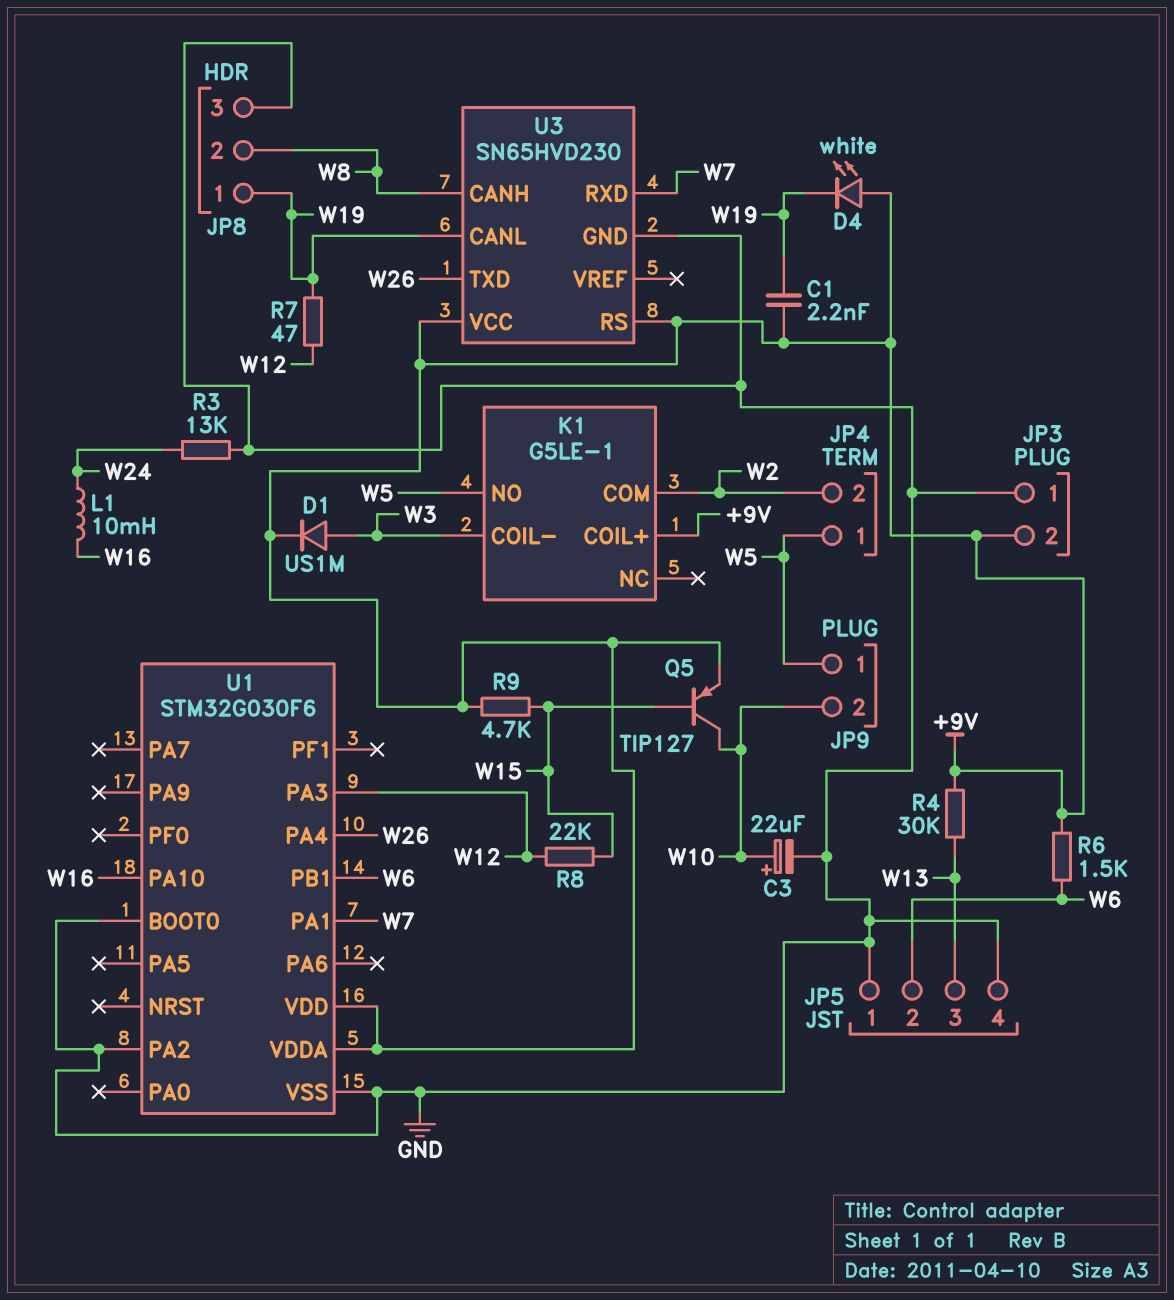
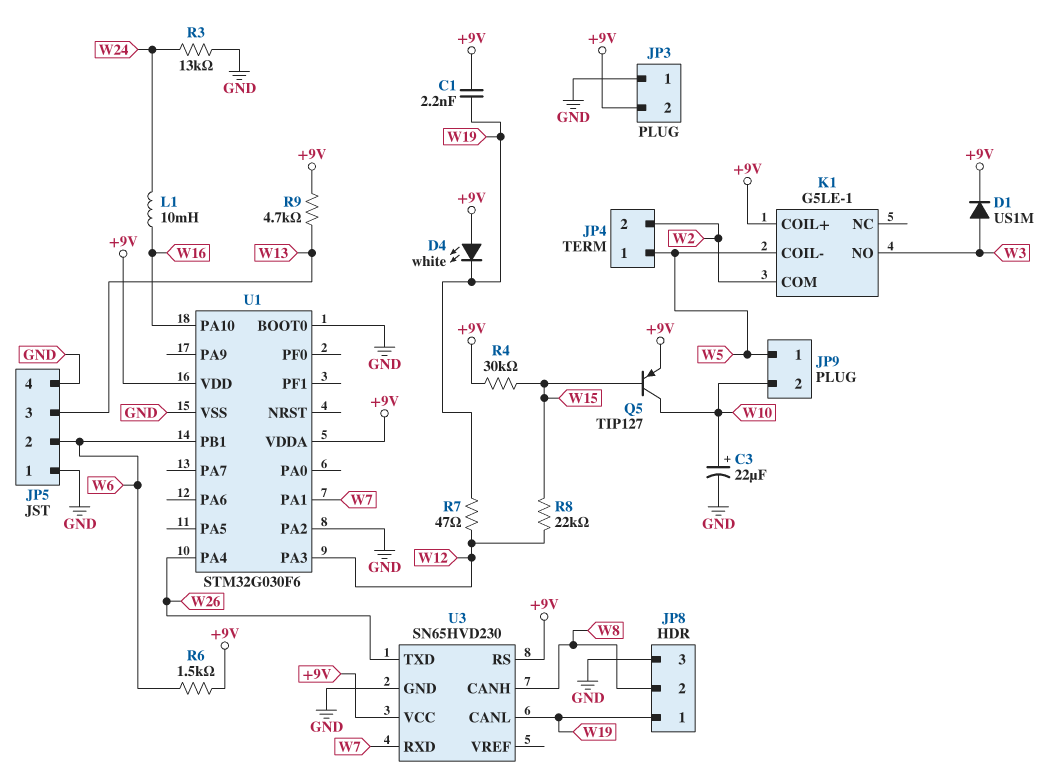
K1 pin COIL-: W3 -> W5
K1 pin NO: W5 -> W3
R4: 30k (+9V, W13) -> 30k (+9V, W15)
R9: 4.7k (+9V, W15) -> 4.7k (+9V, W13)

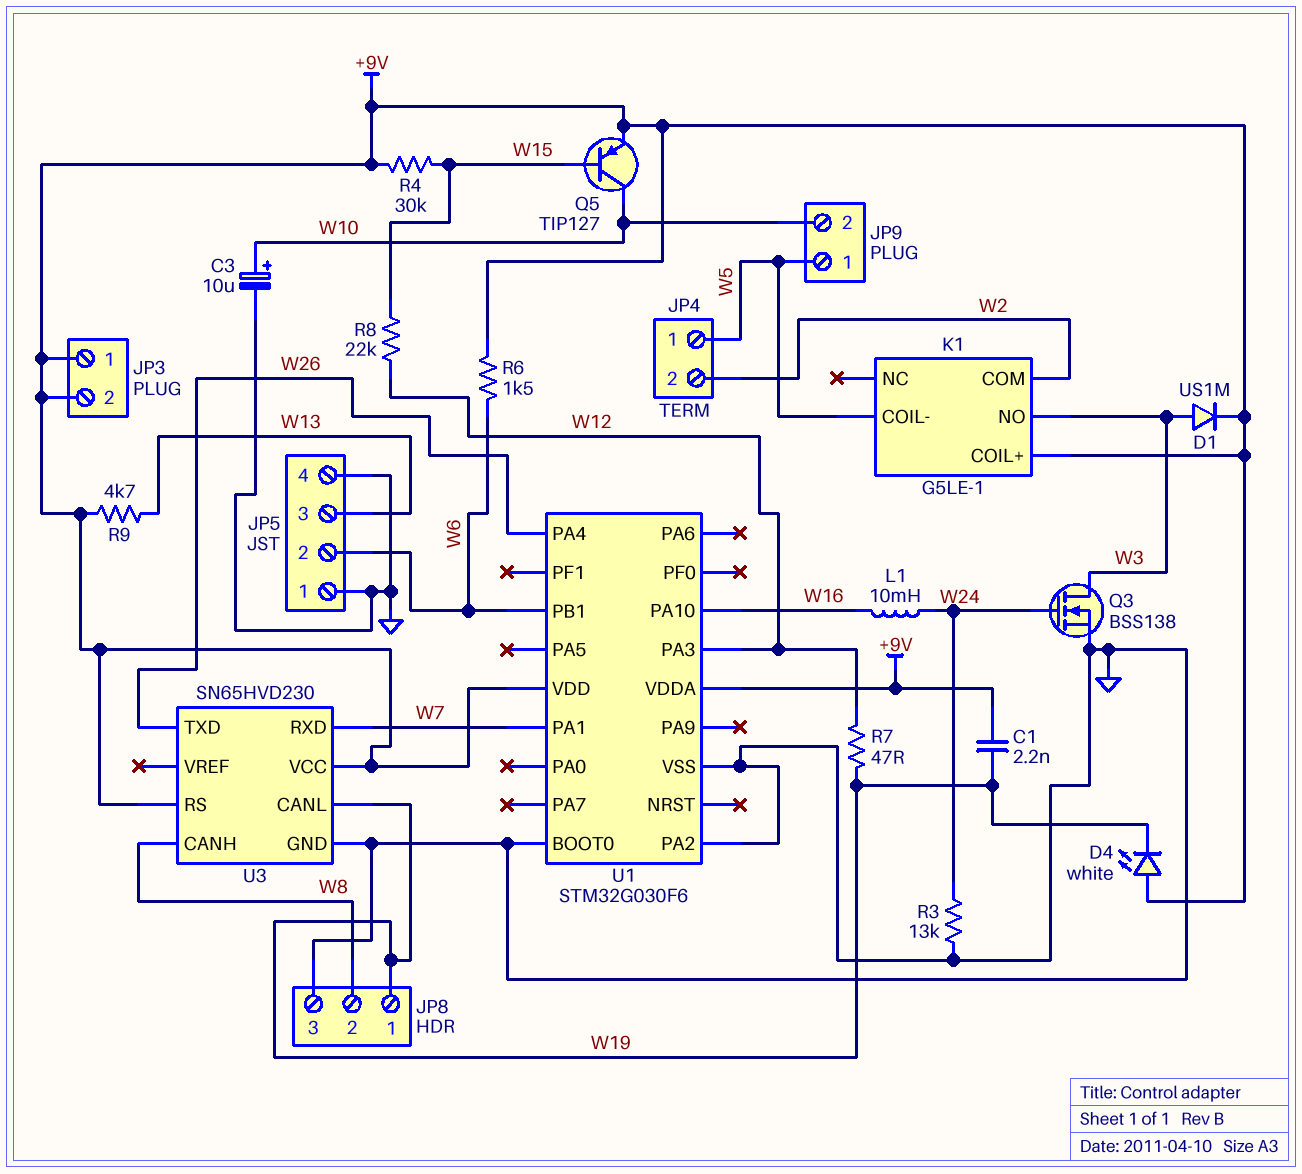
C3: 22uF (plus W10, minus GND) -> 10uF (plus W10, minus GND)
JP3 pin 1: GND -> +9V
Q3: none -> NMOS BSS138 (G W24, D W3, S GND)

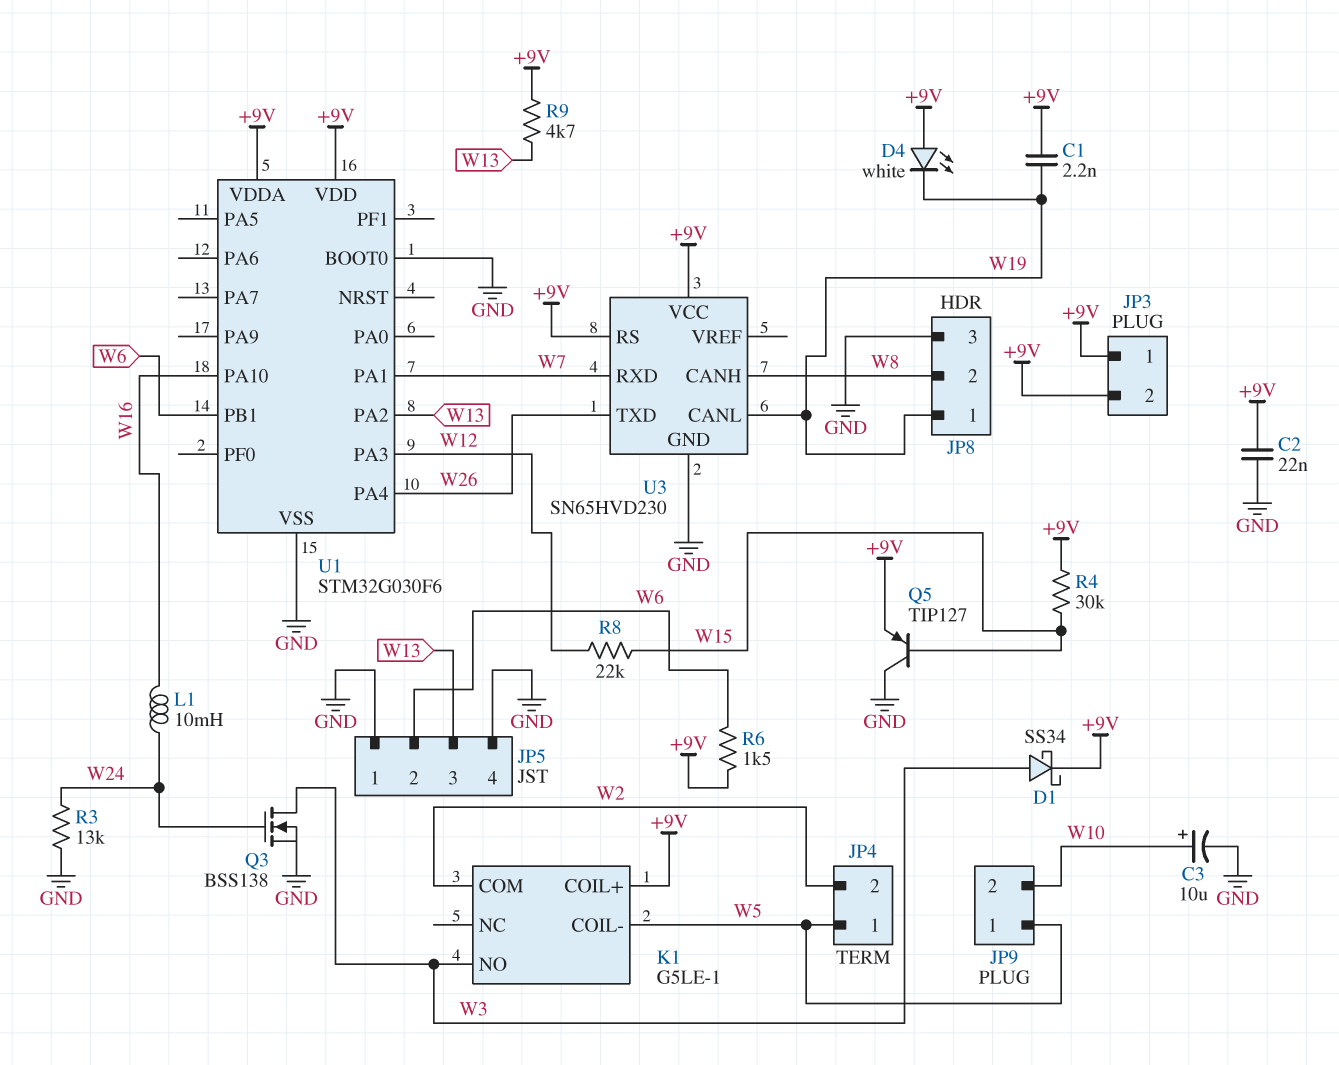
C2: none -> 22nF (+9V, GND)
D1: diode US1M (A W3, K +9V) -> schottky SS34 (A W3, K +9V)
Q5: PNP TIP127 (B W15, C W10, E +9V) -> PNP TIP127 (B W15, C GND, E +9V)
R7: 47 (W12, W19) -> none
U1 pin PA2: GND -> W13

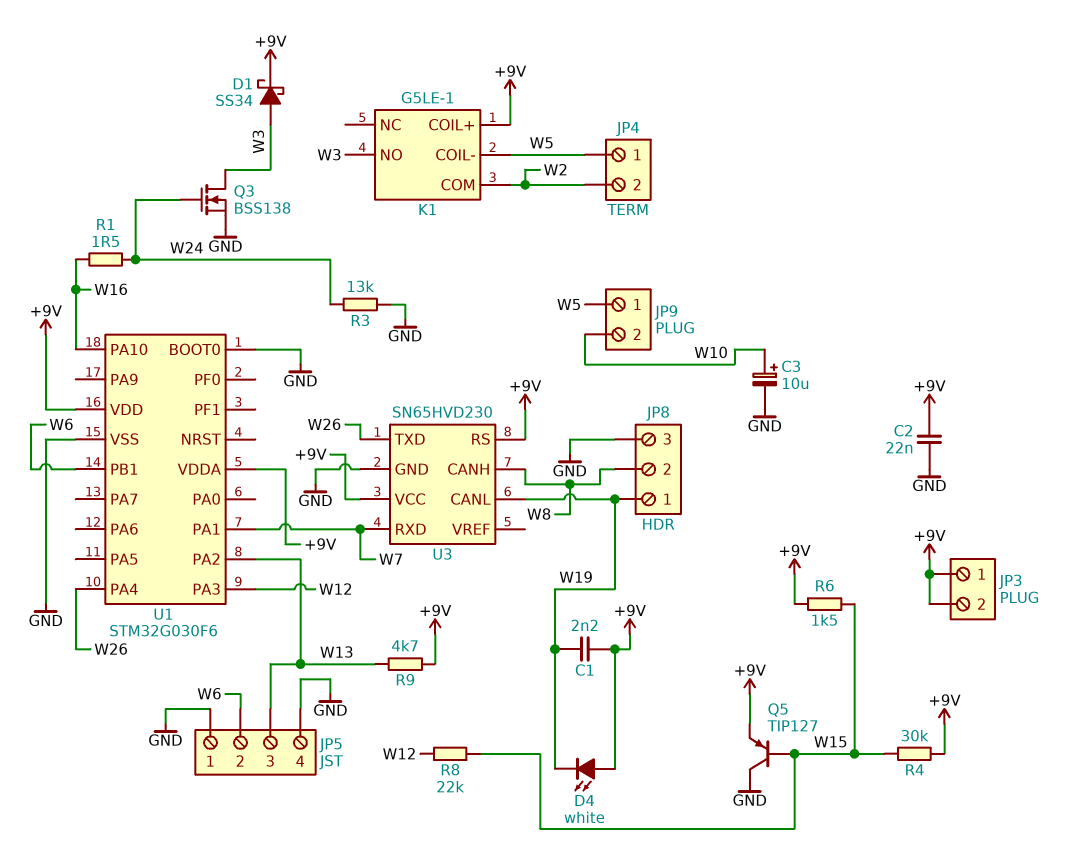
L1: 10mH (W16, W24) -> none
R1: none -> 1.5 (W16, W24)
R6: 1.5k (+9V, W6) -> 1.5k (+9V, W15)

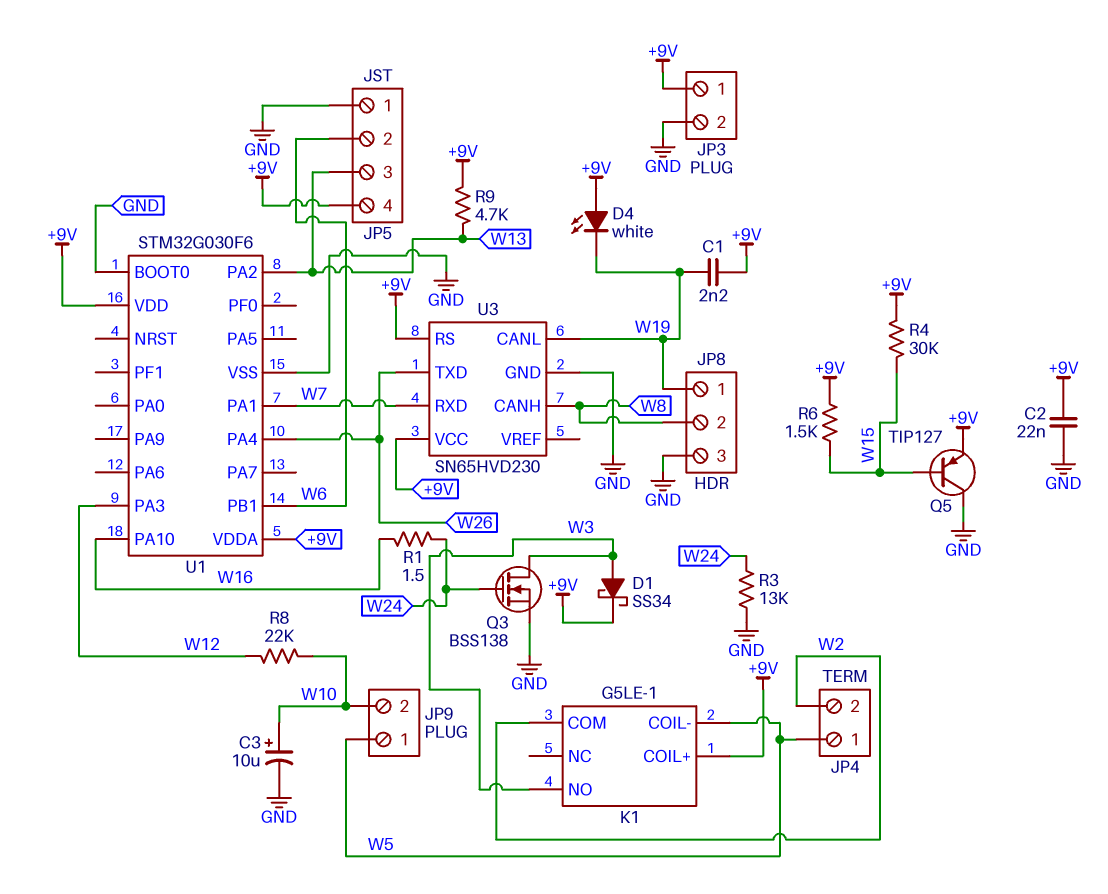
JP3 pin 2: +9V -> GND
JP5 pin 4: GND -> +9V
R8: 22k (W12, W15) -> 22k (W10, W12)

